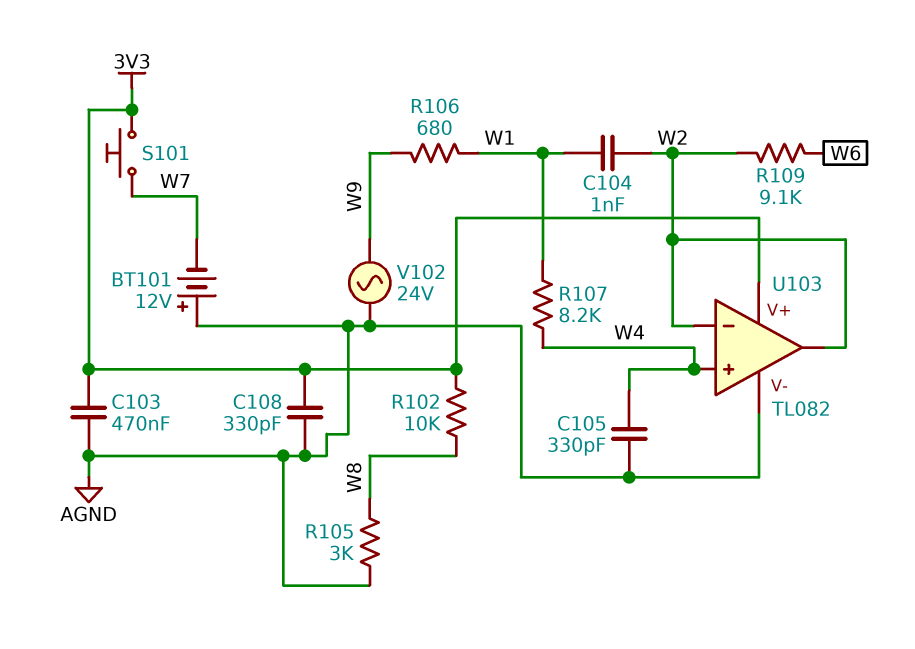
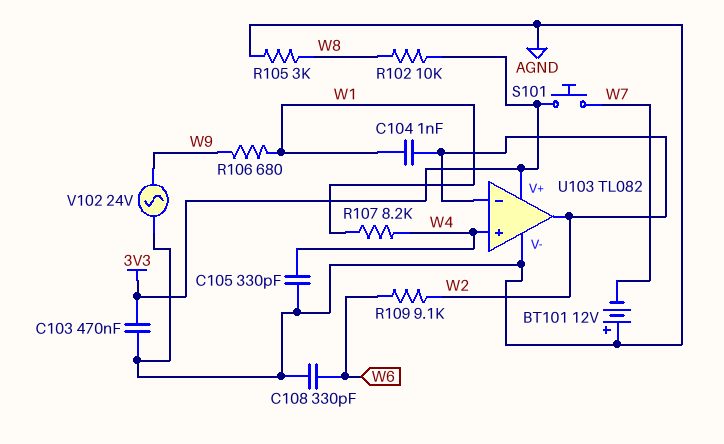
C108: 330pF (3V3, AGND) -> 330pF (AGND, W6)

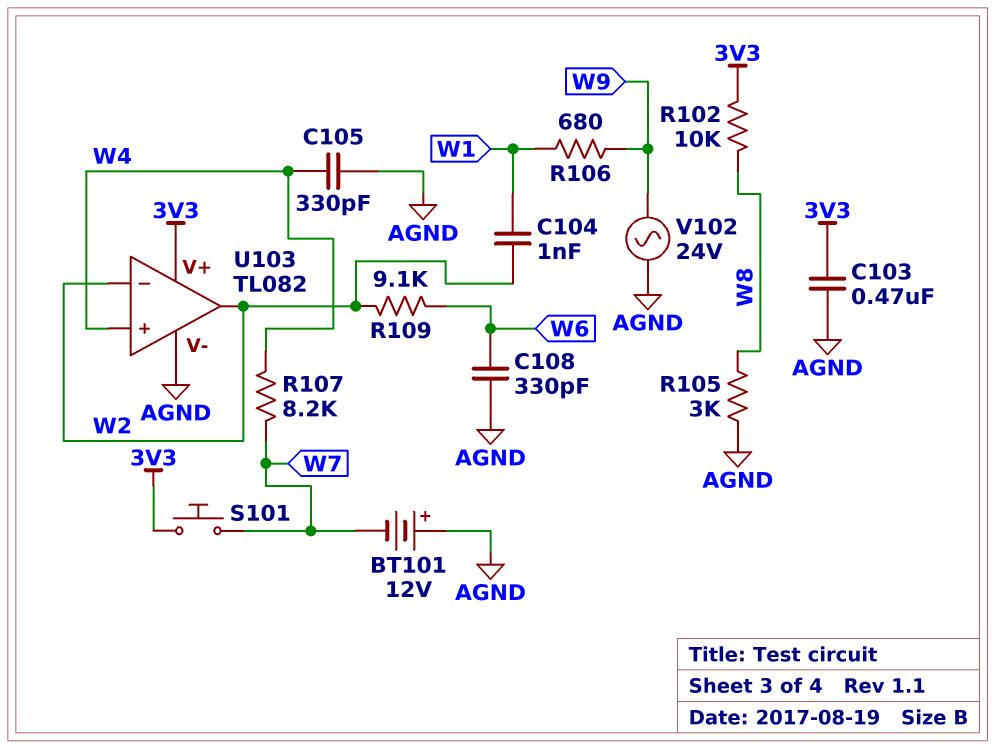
R107: 8.2k (W1, W4) -> 8.2k (W4, W7)

